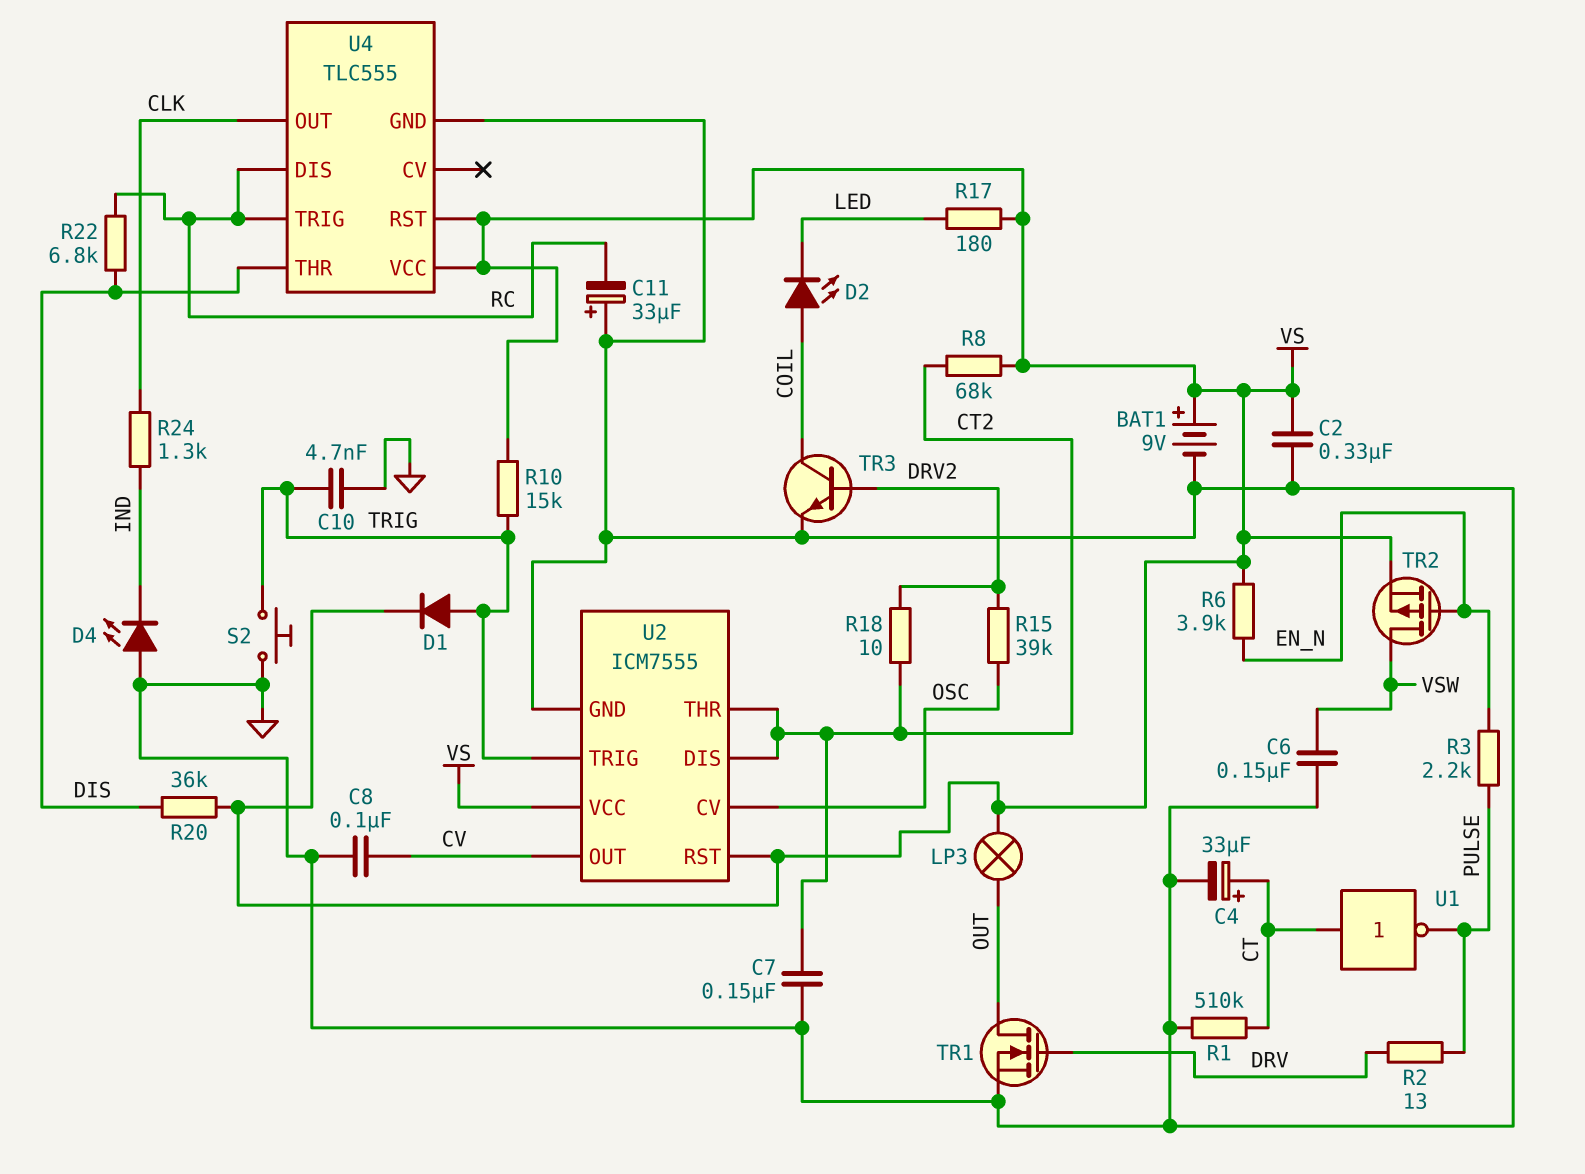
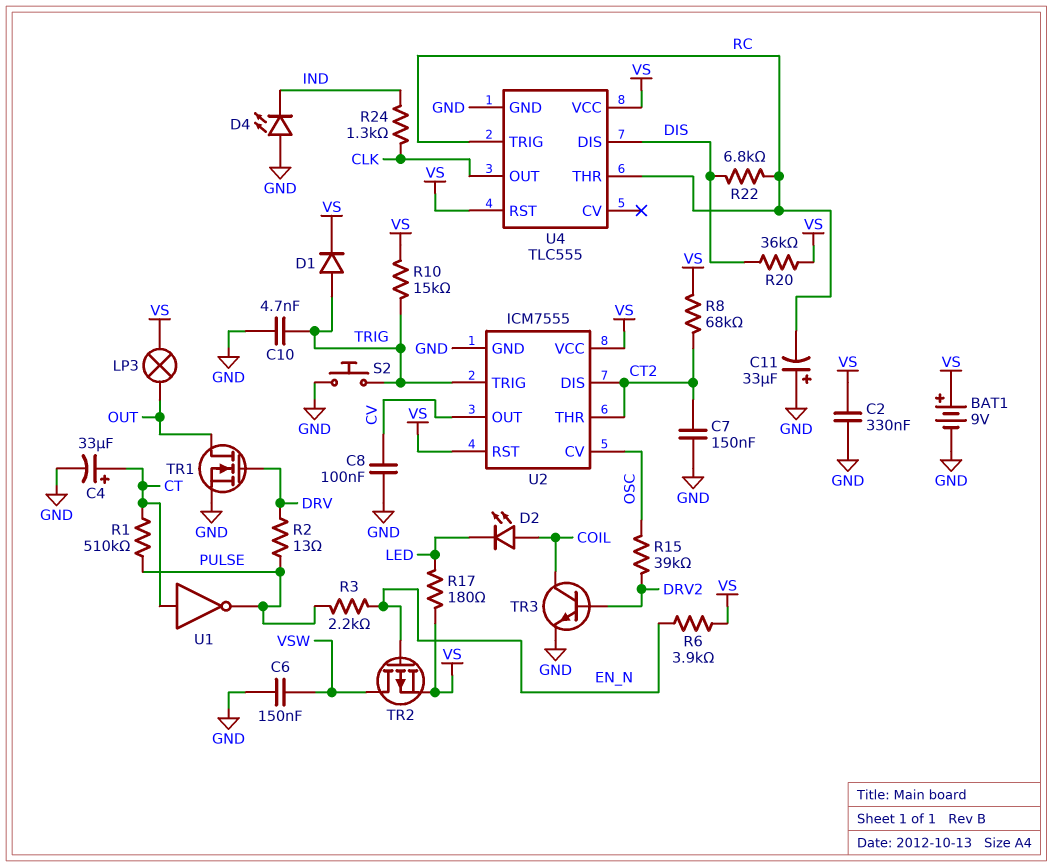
R1: 510k (CT, GND) -> 510k (CT, PULSE)
R18: 10 (CT2, DRV2) -> none
U4 pin DIS: RC -> DIS
U4 pin THR: DIS -> RC

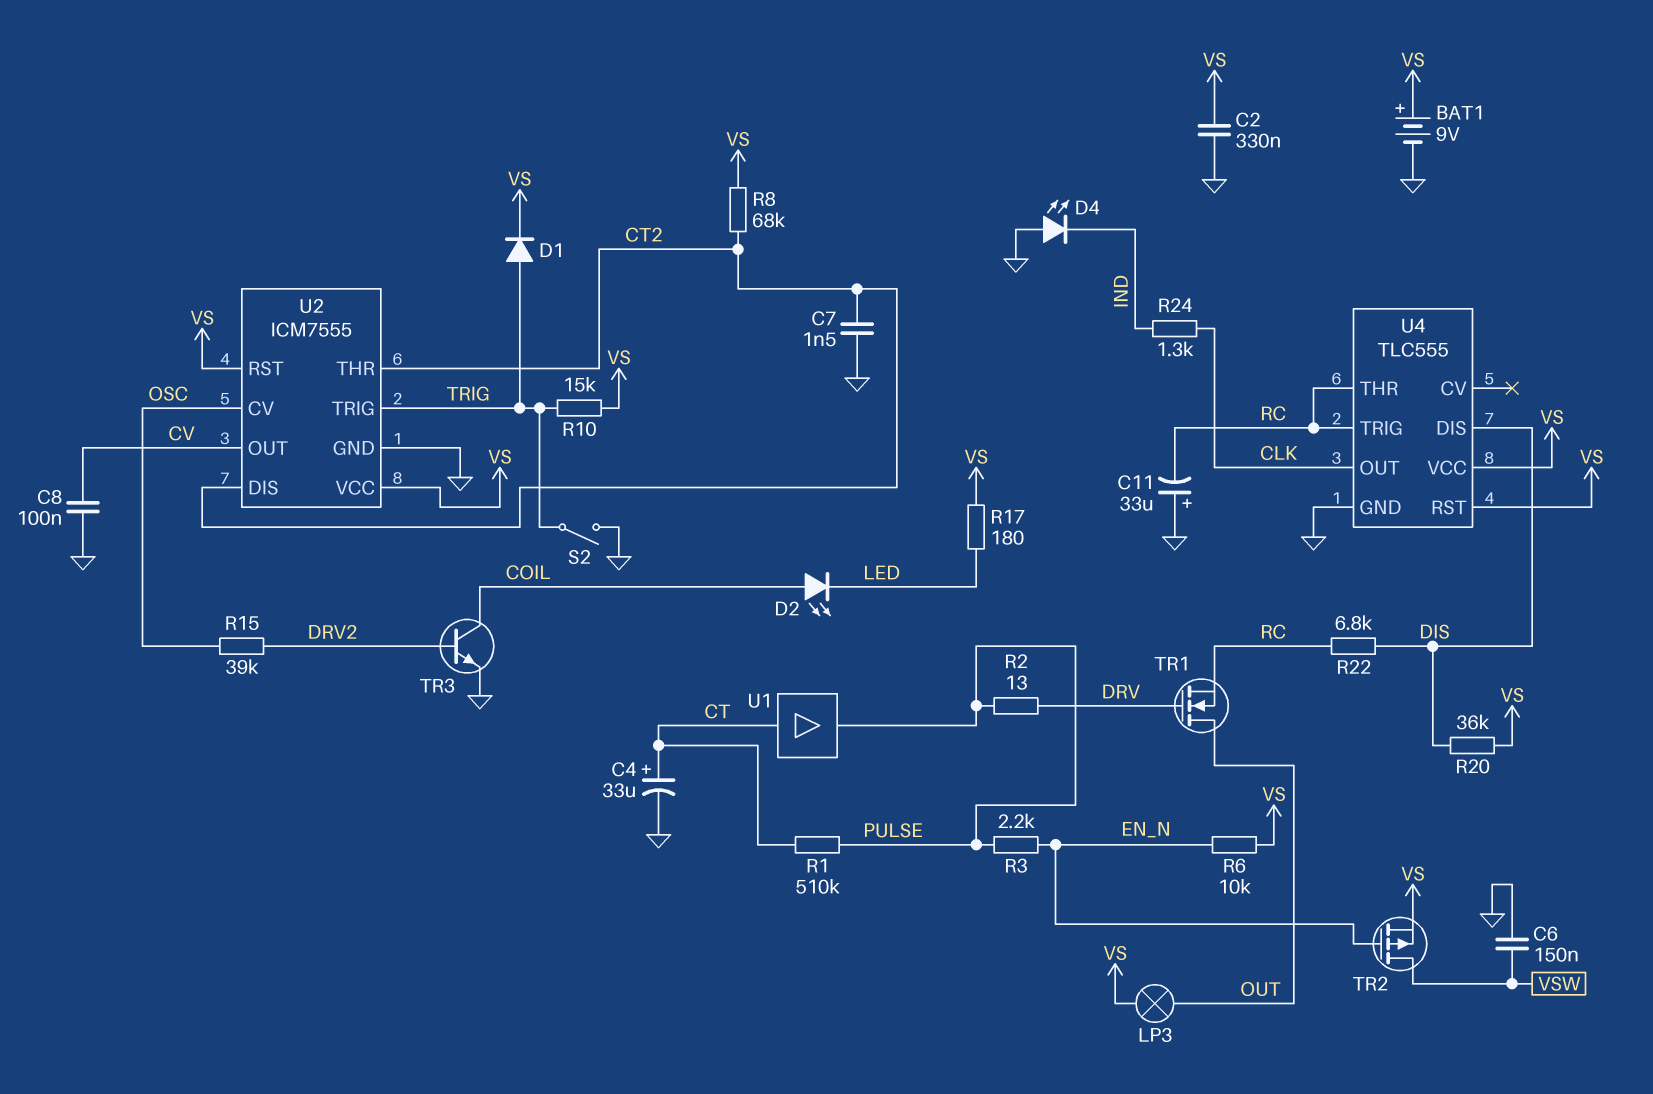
C7: 150nF (CT2, GND) -> 1.5nF (CT2, GND)
C10: 4.7nF (GND, TRIG) -> none
R6: 3.9k (EN_N, VS) -> 10k (EN_N, VS)
S2: button (GND, TRIG) -> switch (GND, TRIG)
TR1: NMOS (G DRV, D OUT, S GND) -> NMOS (G DRV, D OUT, S RC)
U1: NOT (in CT, out PULSE) -> buffer (in CT, out PULSE)

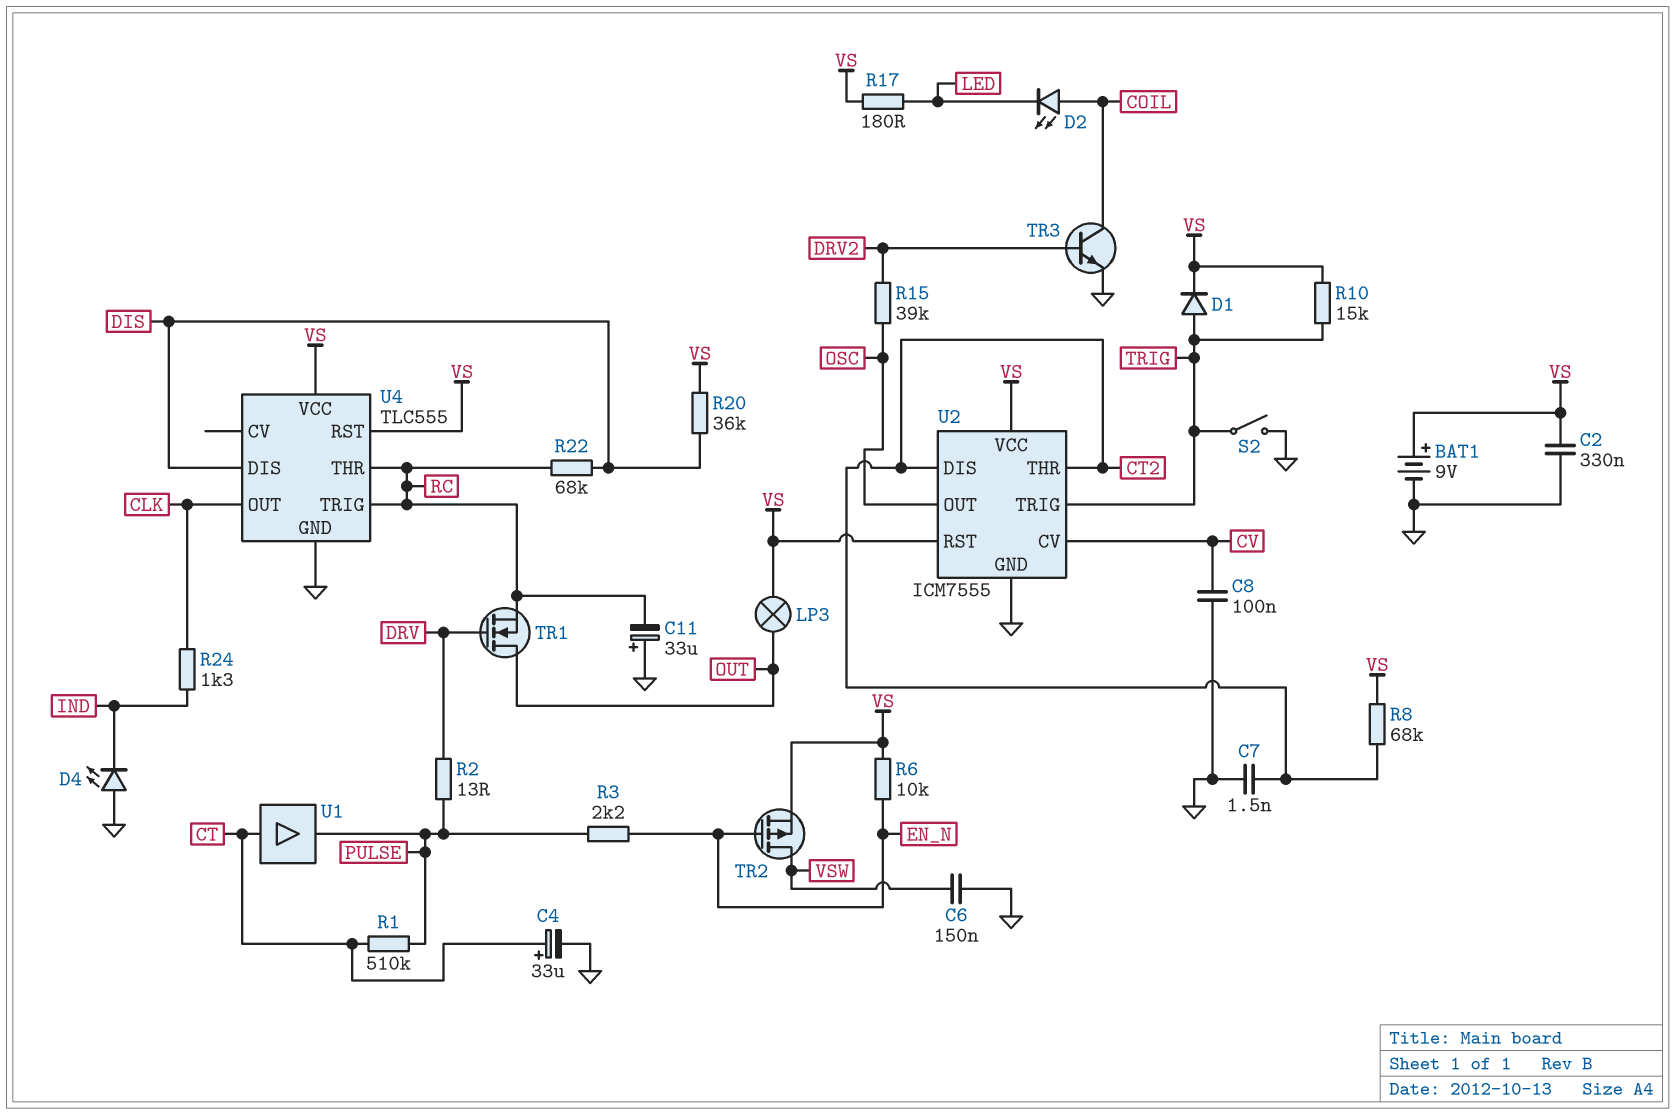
R22: 6.8k (DIS, RC) -> 68k (DIS, RC)
U2 pin CV: OSC -> CV
U2 pin OUT: CV -> OSC

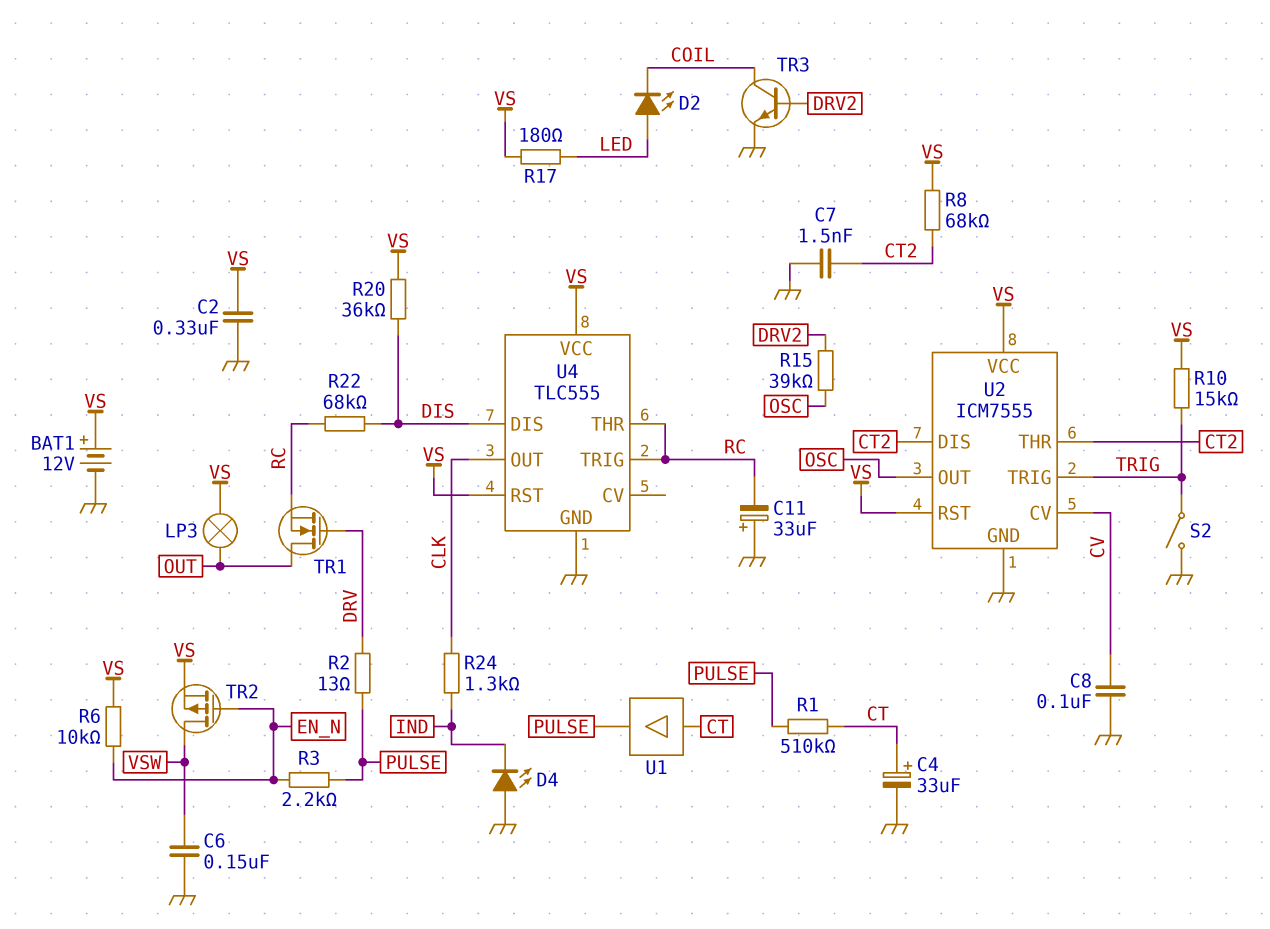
BAT1: 9V (plus VS, minus GND) -> 12V (plus VS, minus GND)
D1: diode (A TRIG, K VS) -> none
D2: LED (A COIL, K LED) -> LED (A LED, K COIL)

